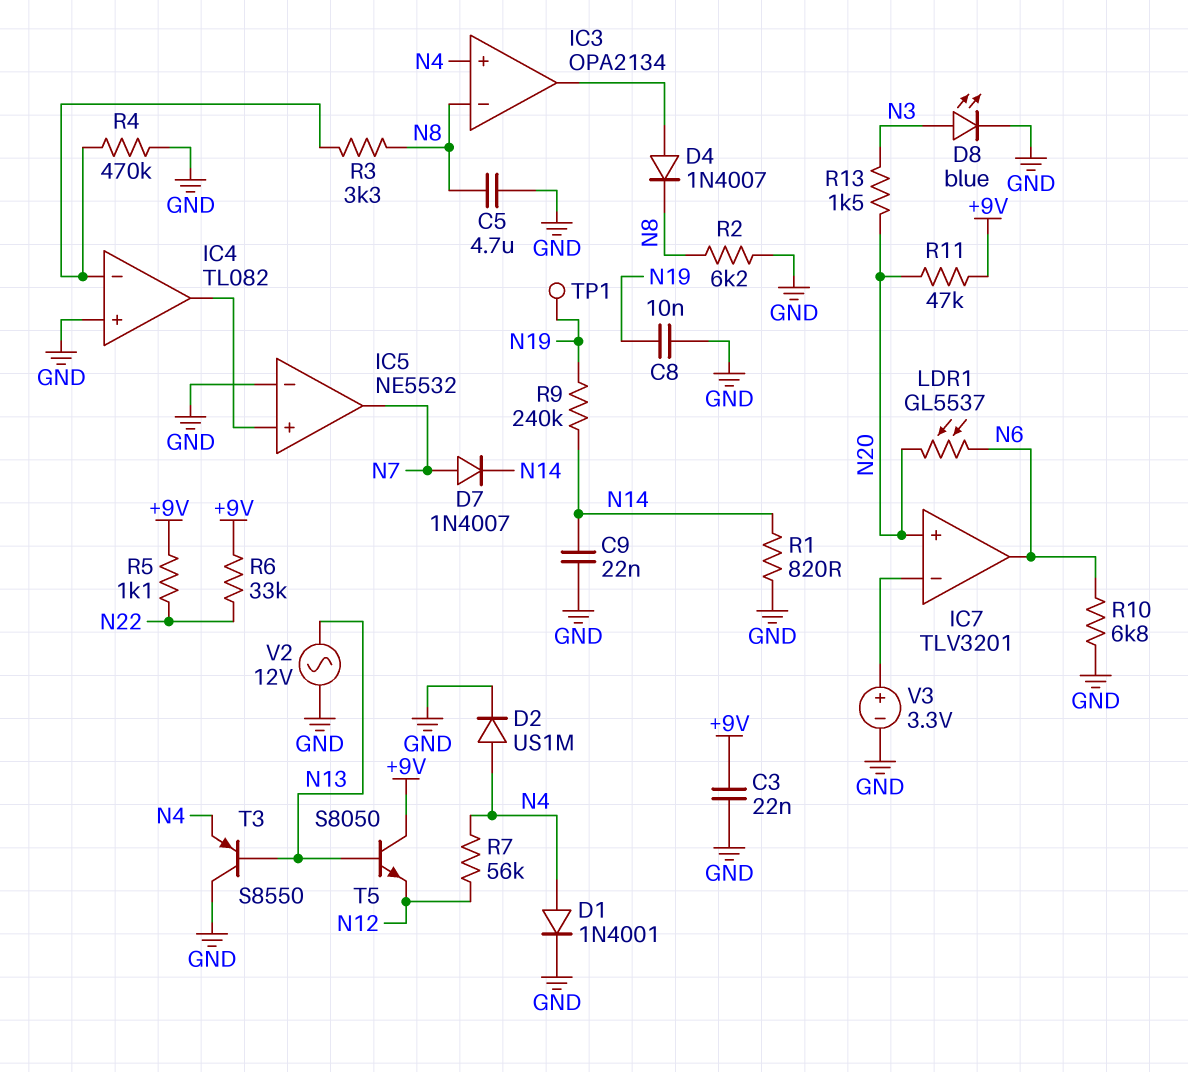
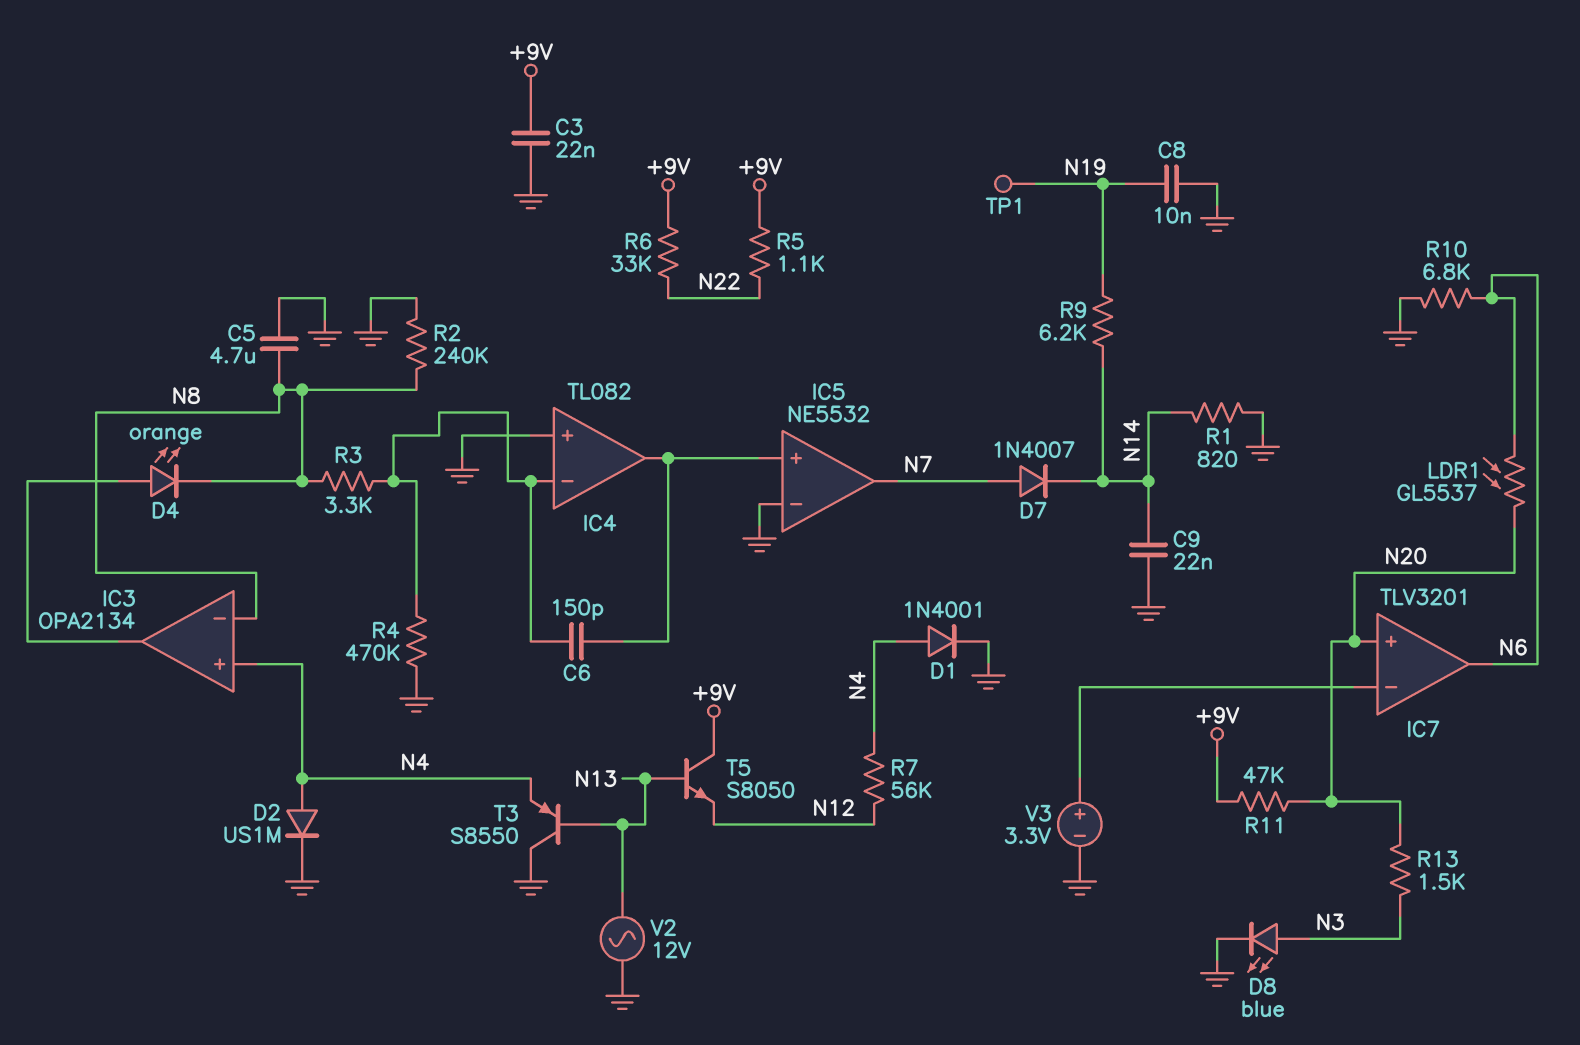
C6: none -> 150pF (IC4/in-, IC4/out)
D4: diode 1N4007 (A IC3/out, K N8) -> LED orange (A IC3/out, K N8)
R2: 6.2k (GND, N8) -> 240k (GND, N8)
R9: 240k (N14, N19) -> 6.2k (N14, N19)

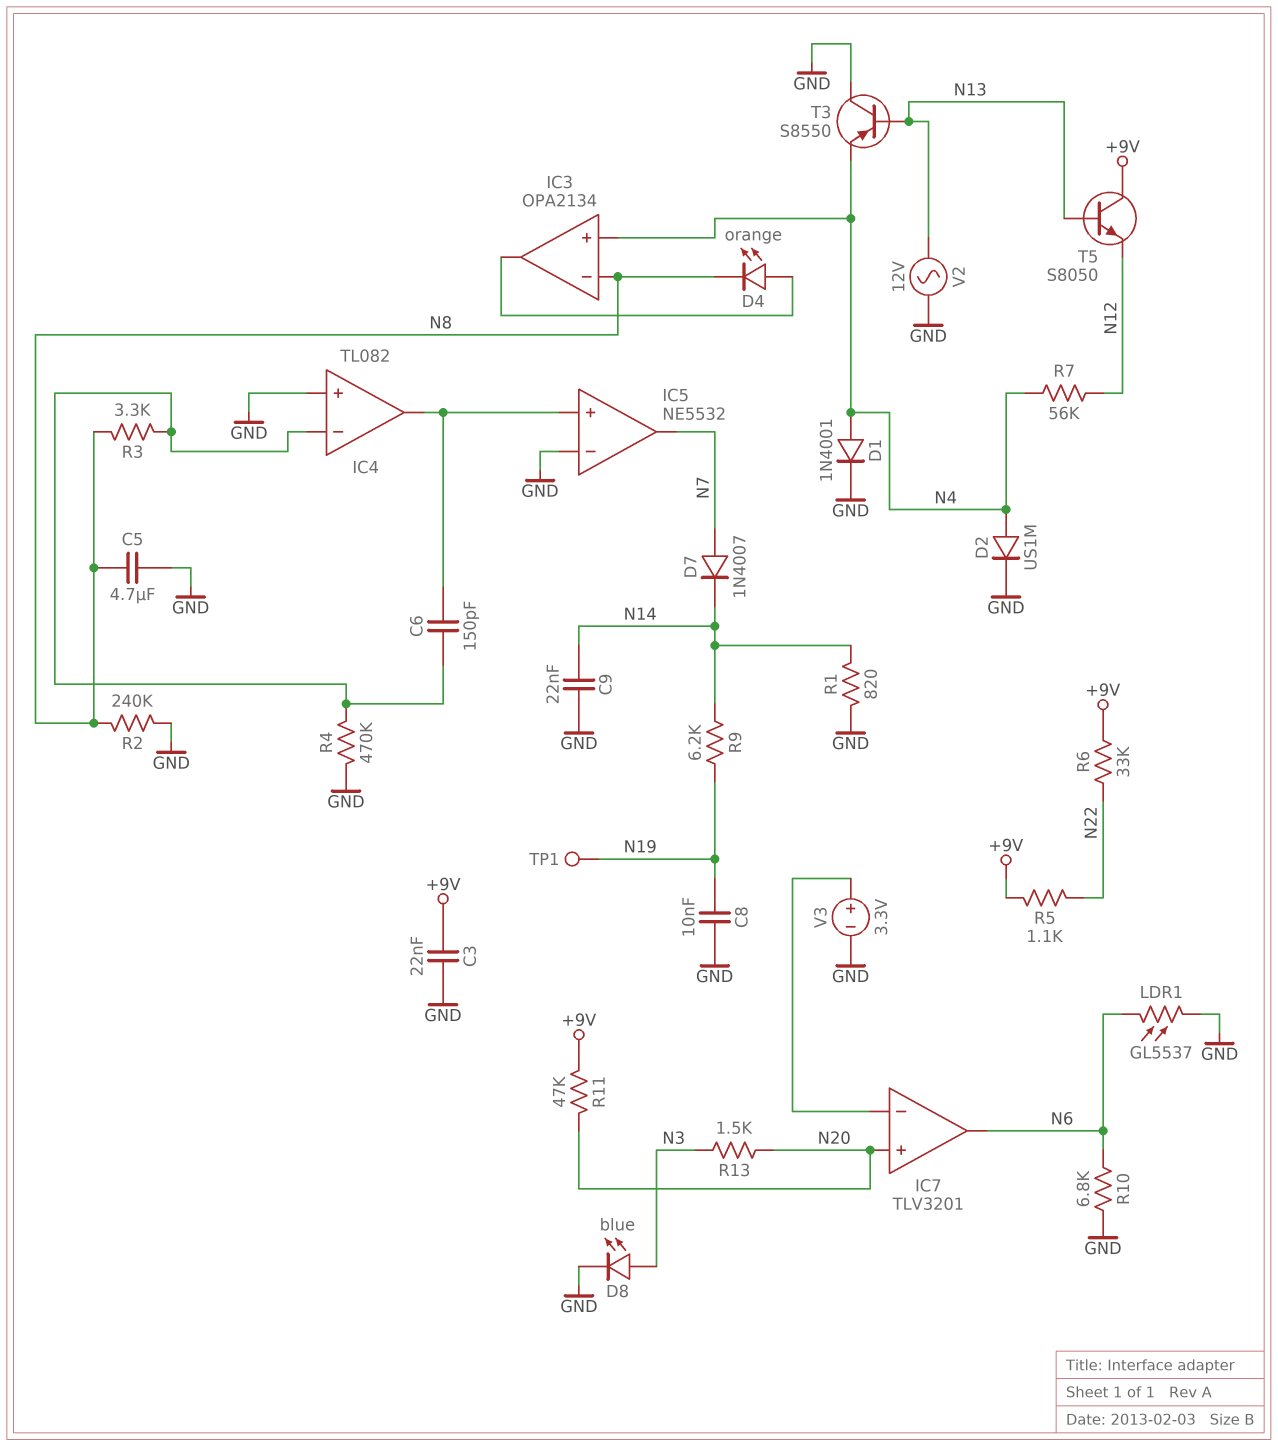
LDR1: GL5537 (N6, N20) -> GL5537 (GND, N6)

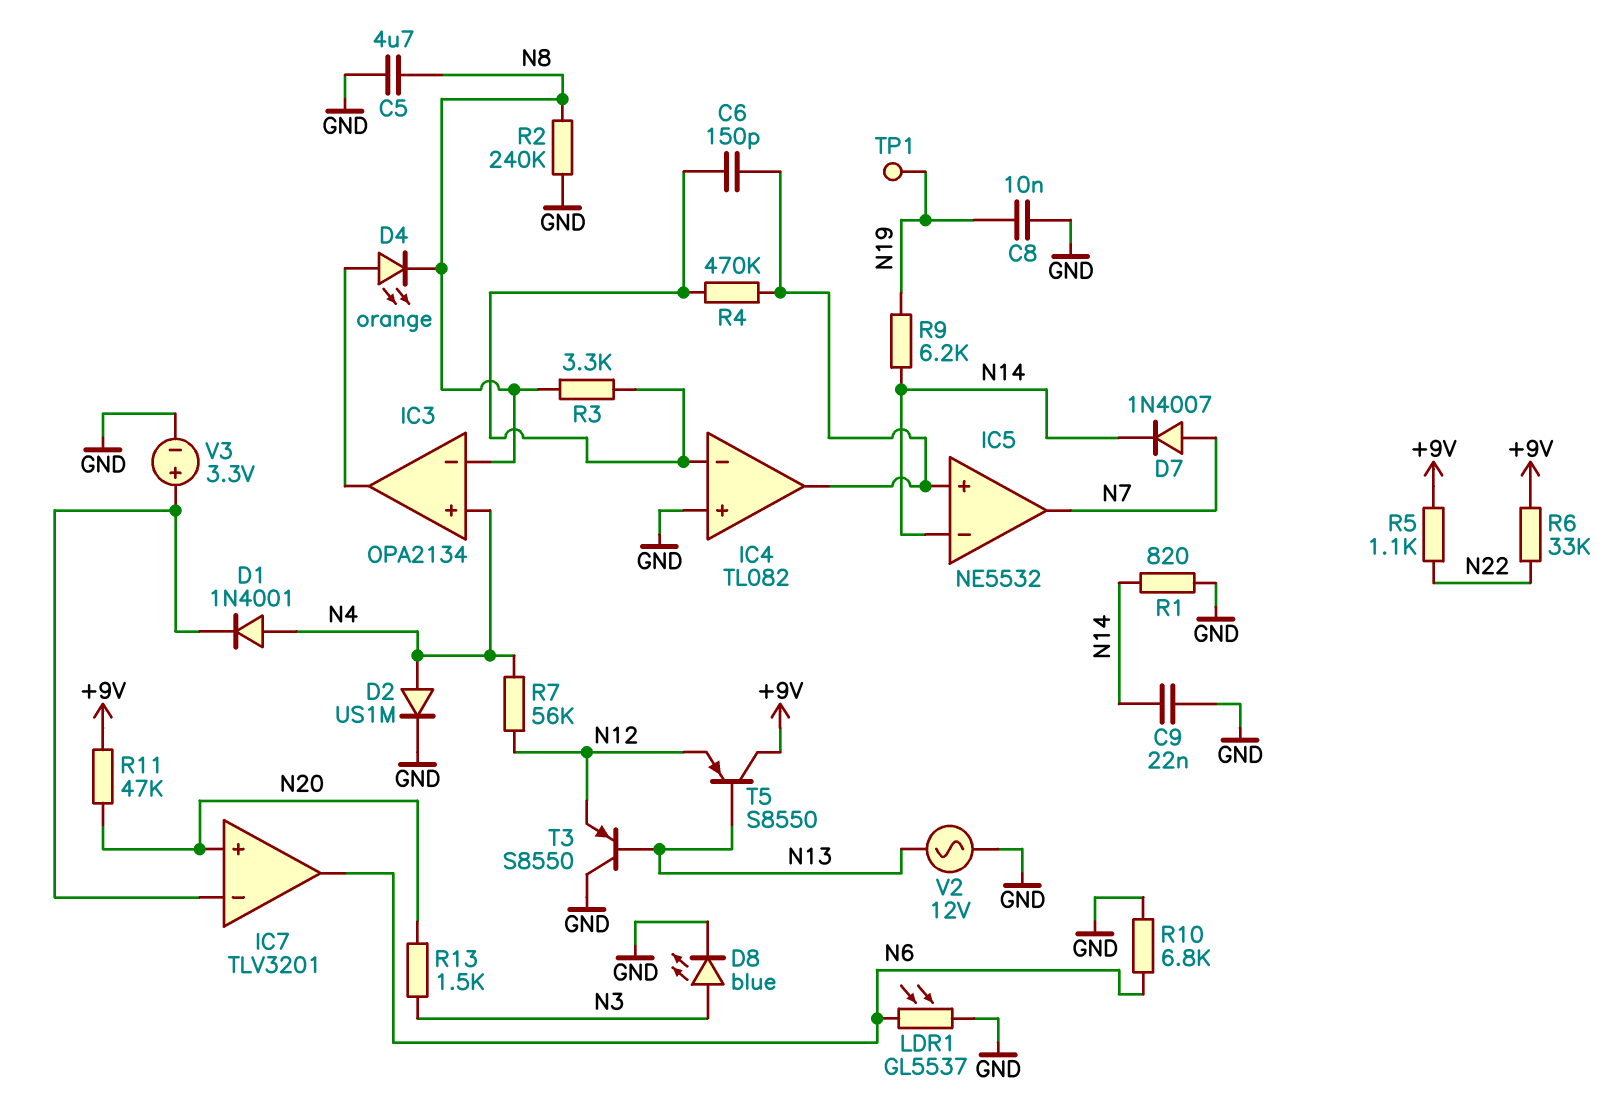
C3: 22nF (+9V, GND) -> none
D1: diode 1N4001 (A N4, K GND) -> diode 1N4001 (A N4, K IC7/in-)
IC5 pin in-: GND -> N14
R4: 470k (GND, IC4/in-) -> 470k (IC4/in-, IC4/out)
T3: PNP S8550 (B N13, C GND, E N4) -> PNP S8550 (B N13, C GND, E N12)
T5: NPN S8050 (B N13, C +9V, E N12) -> PNP S8550 (B N13, C +9V, E N12)

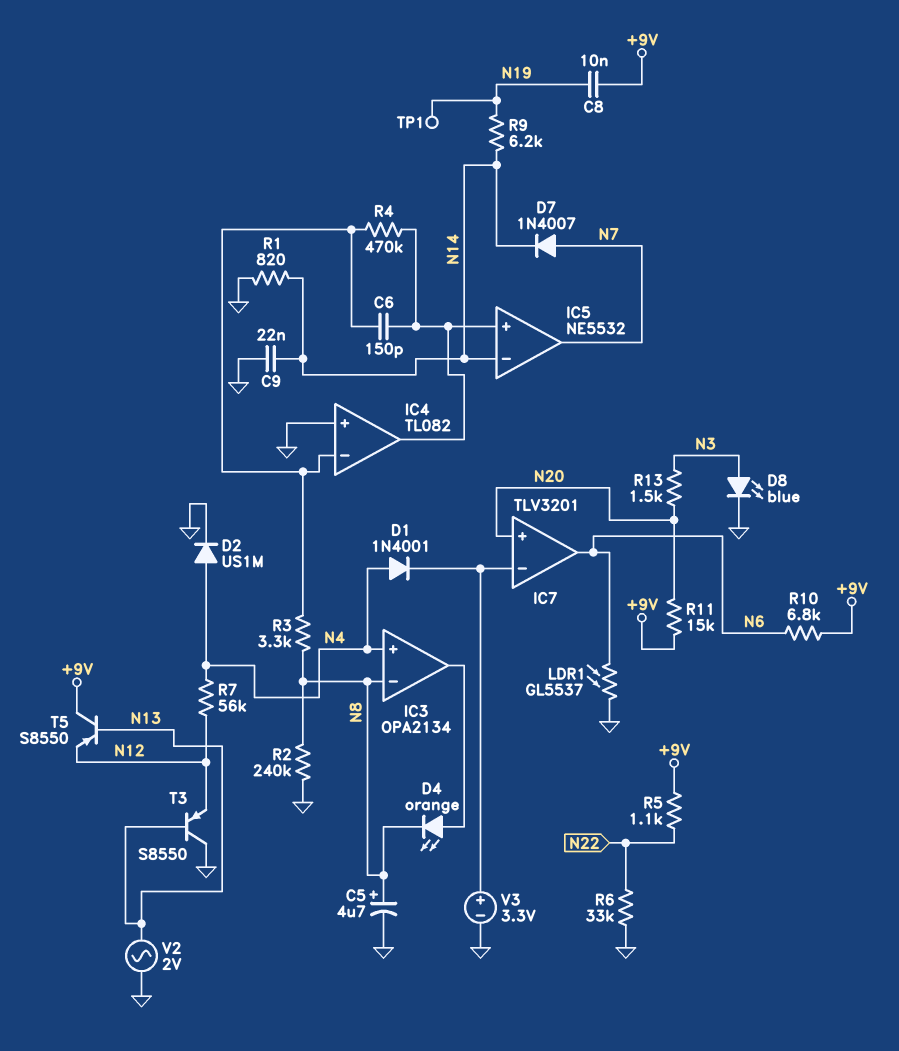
C5: 4.7uF (GND, N8) -> 4.7uF (plus N8, minus GND)
C8: 10nF (GND, N19) -> 10nF (+9V, N19)
R6: 33k (+9V, N22) -> 33k (GND, N22)
R10: 6.8k (GND, N6) -> 6.8k (+9V, N6)
R11: 47k (+9V, N20) -> 15k (+9V, N20)
V2: AC 12V (GND, N13) -> AC 2V (GND, N13)

